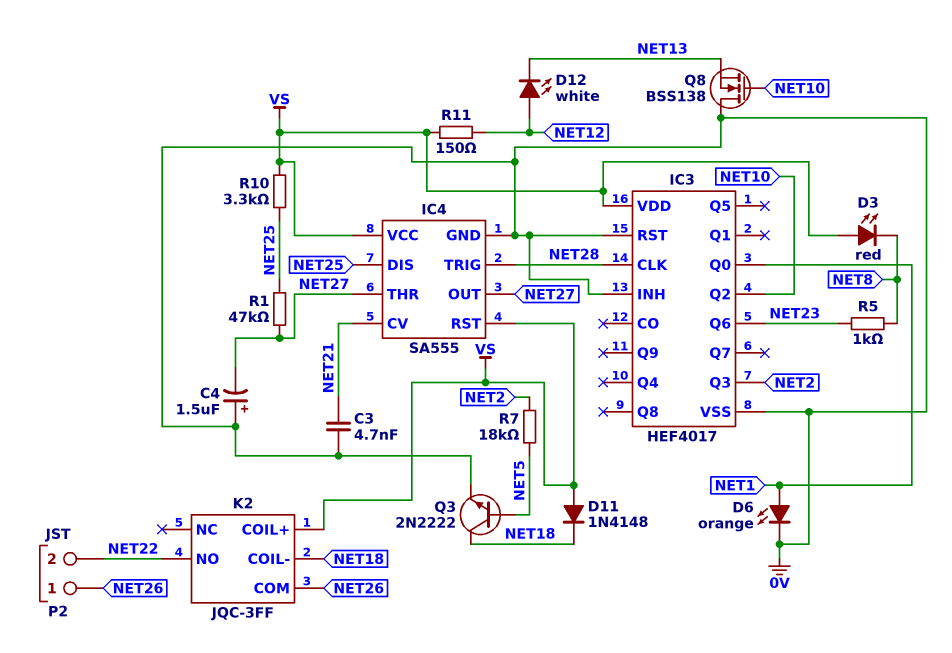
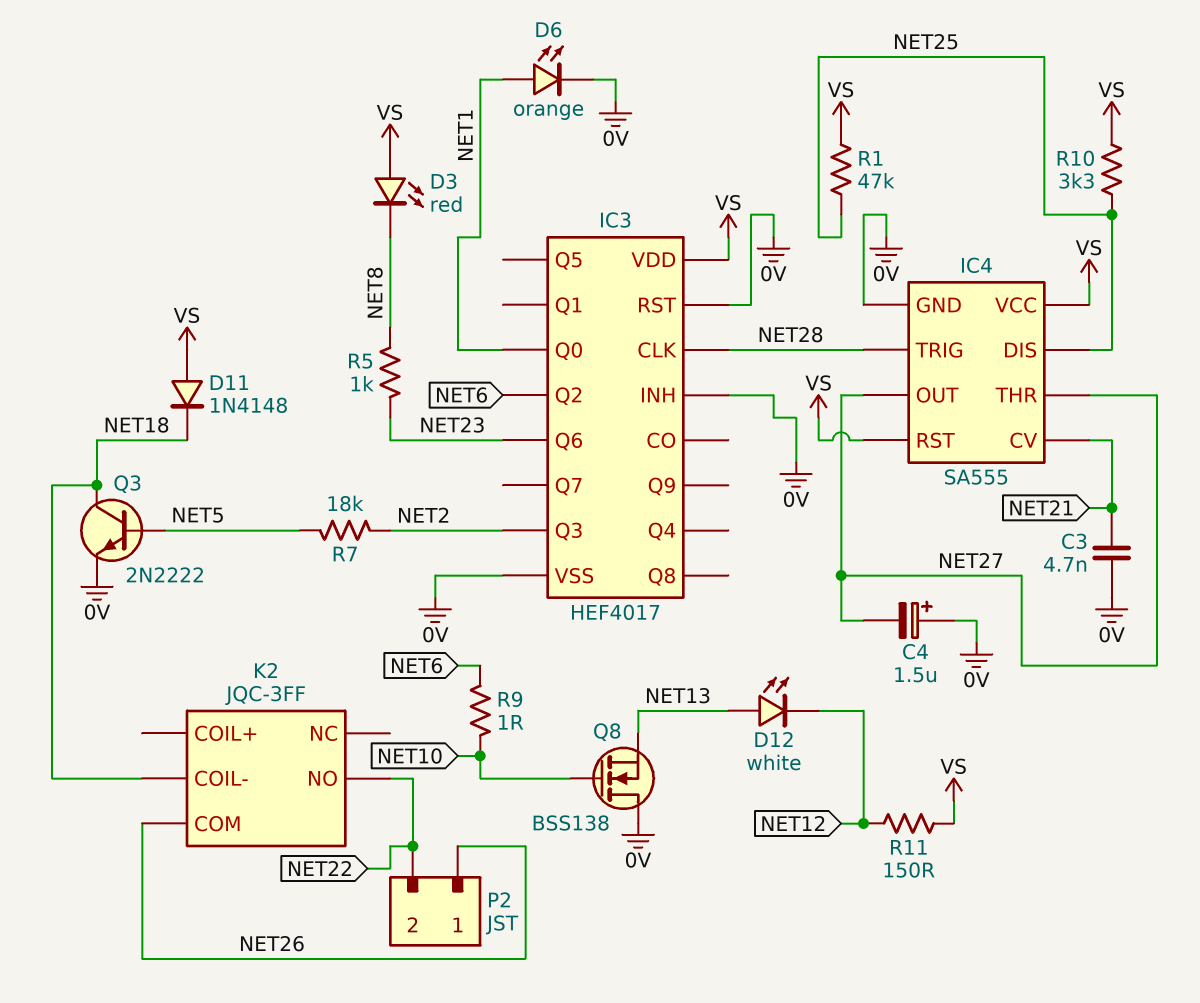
D12: LED white (A NET12, K NET13) -> LED white (A NET13, K NET12)
IC3 pin Q2: NET10 -> NET6
K2 pin COIL+: VS -> none
R1: 47k (NET25, NET27) -> 47k (NET25, VS)
R9: none -> 1 (NET6, NET10)

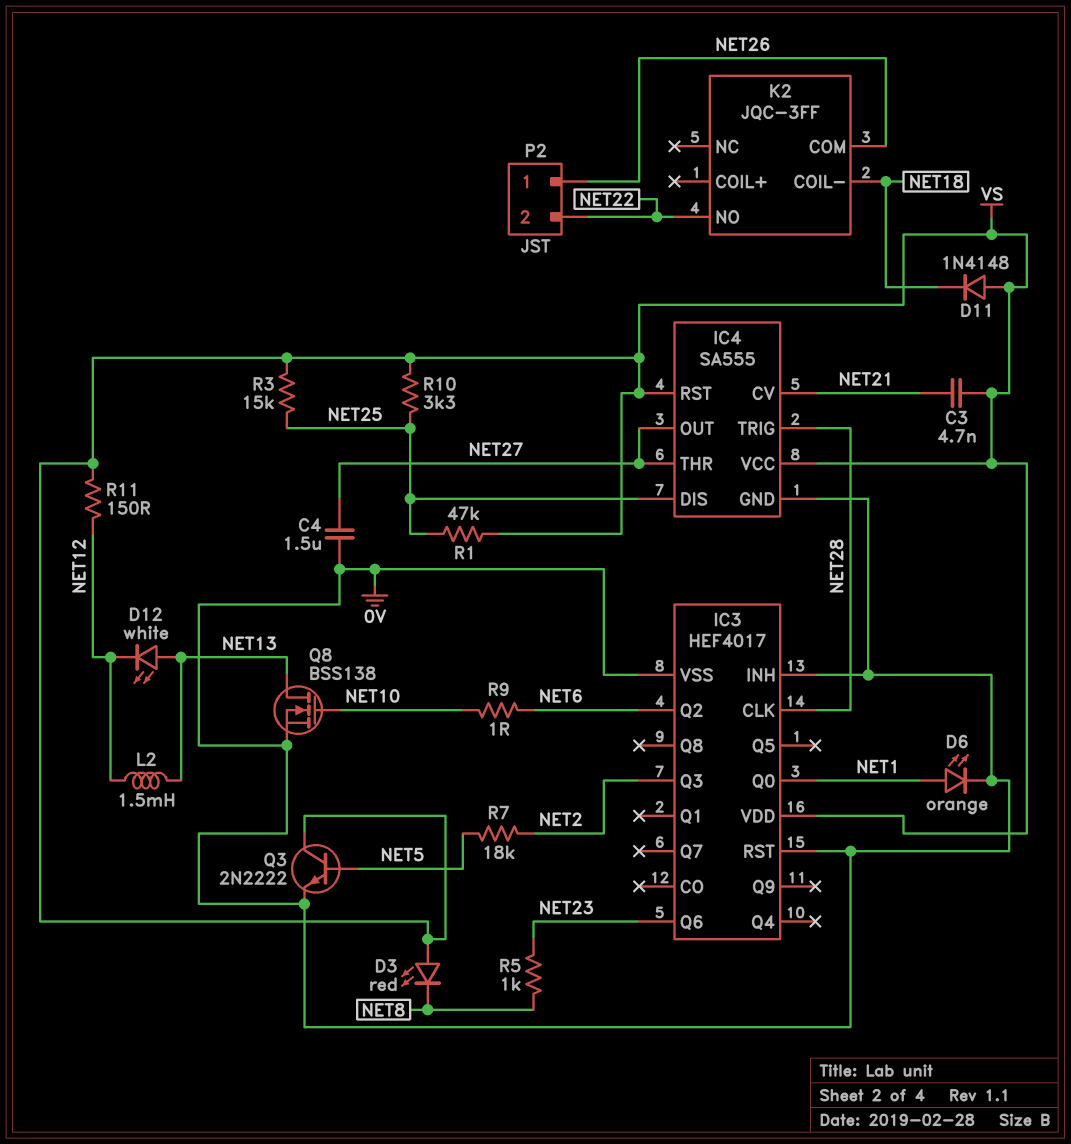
C3: 4.7nF (0V, NET21) -> 4.7nF (NET21, VS)
C4: 1.5uF (plus 0V, minus NET27) -> 1.5uF (0V, NET27)
L2: none -> 1.5mH (NET12, NET13)
Q3: NPN 2N2222 (B NET5, C NET18, E 0V) -> NPN 2N2222 (B NET5, C VS, E 0V)
Q8: NMOS BSS138 (G NET10, D 0V, S NET13) -> NMOS BSS138 (G NET10, D NET13, S 0V)
R3: none -> 15k (NET25, VS)

